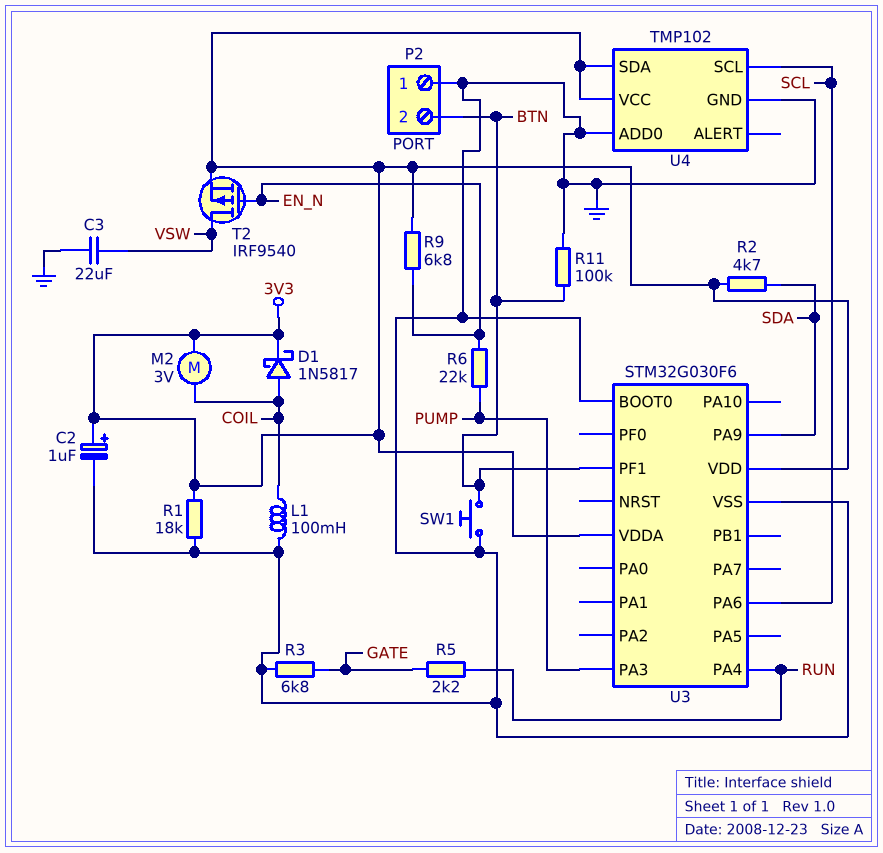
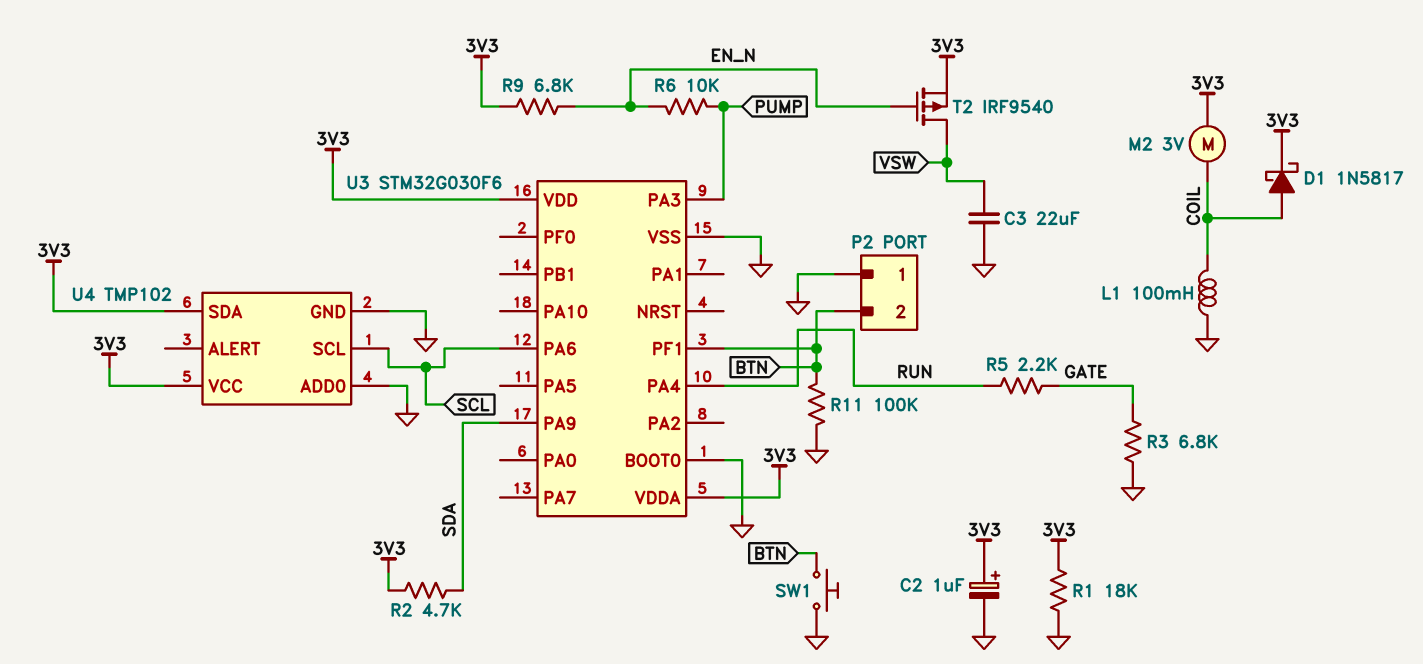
R6: 22k (EN_N, PUMP) -> 10k (EN_N, PUMP)

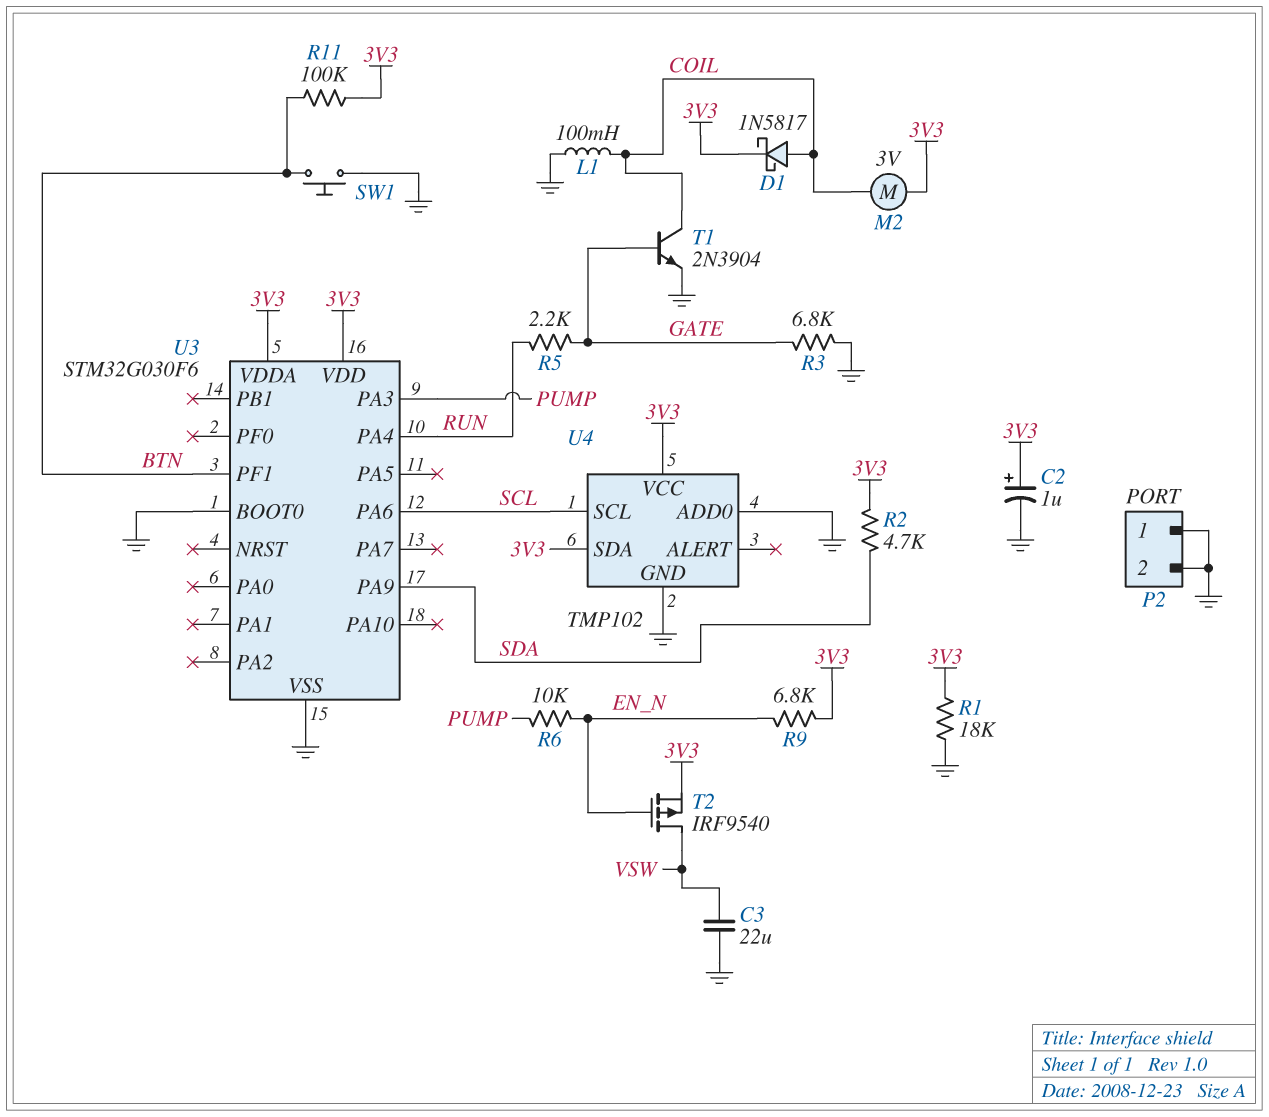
P2 pin 2: BTN -> GND
R11: 100k (BTN, GND) -> 100k (3V3, BTN)
T1: none -> NPN 2N3904 (B GATE, C COIL, E GND)

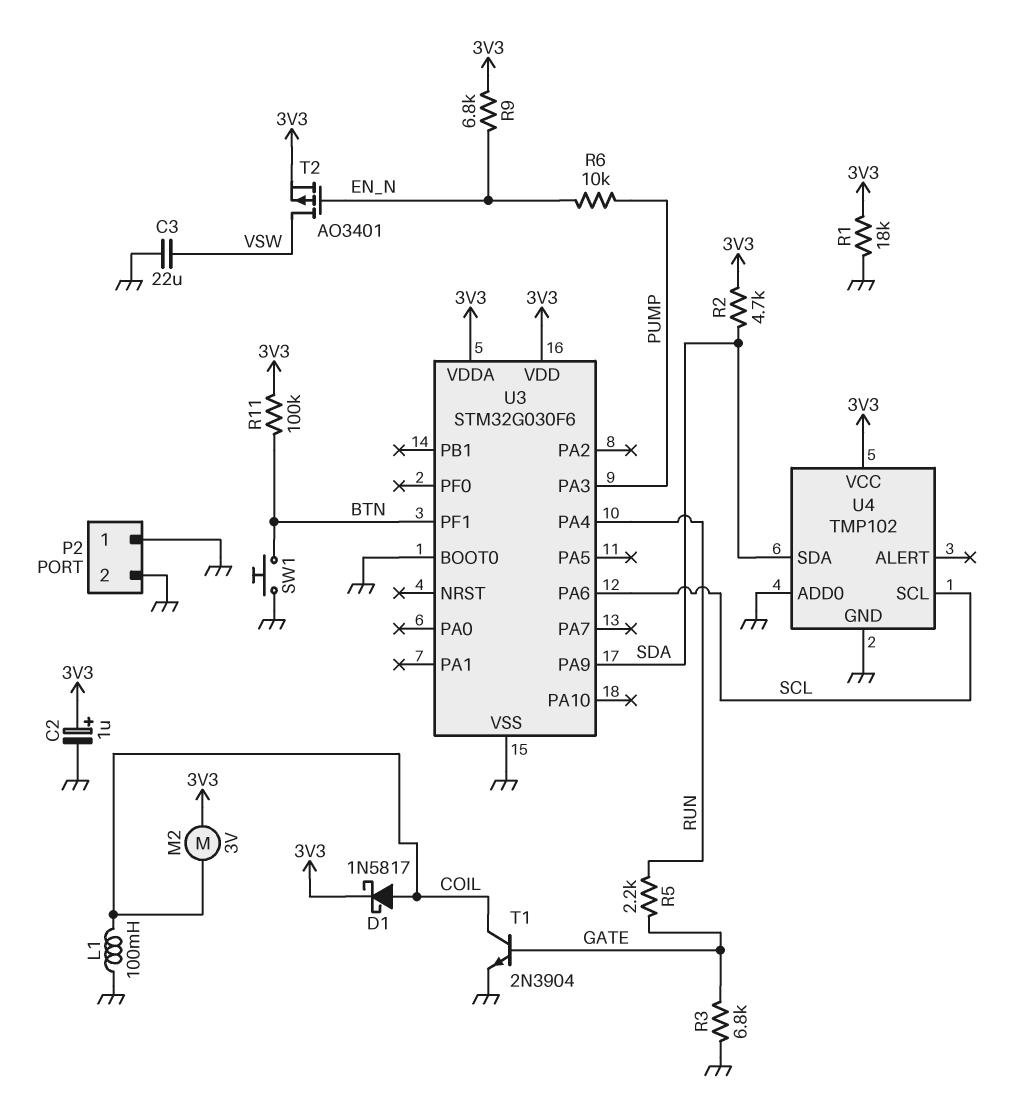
T2: PMOS IRF9540 (G EN_N, D VSW, S 3V3) -> PMOS AO3401 (G EN_N, D VSW, S 3V3)
U4 pin SDA: 3V3 -> SDA

